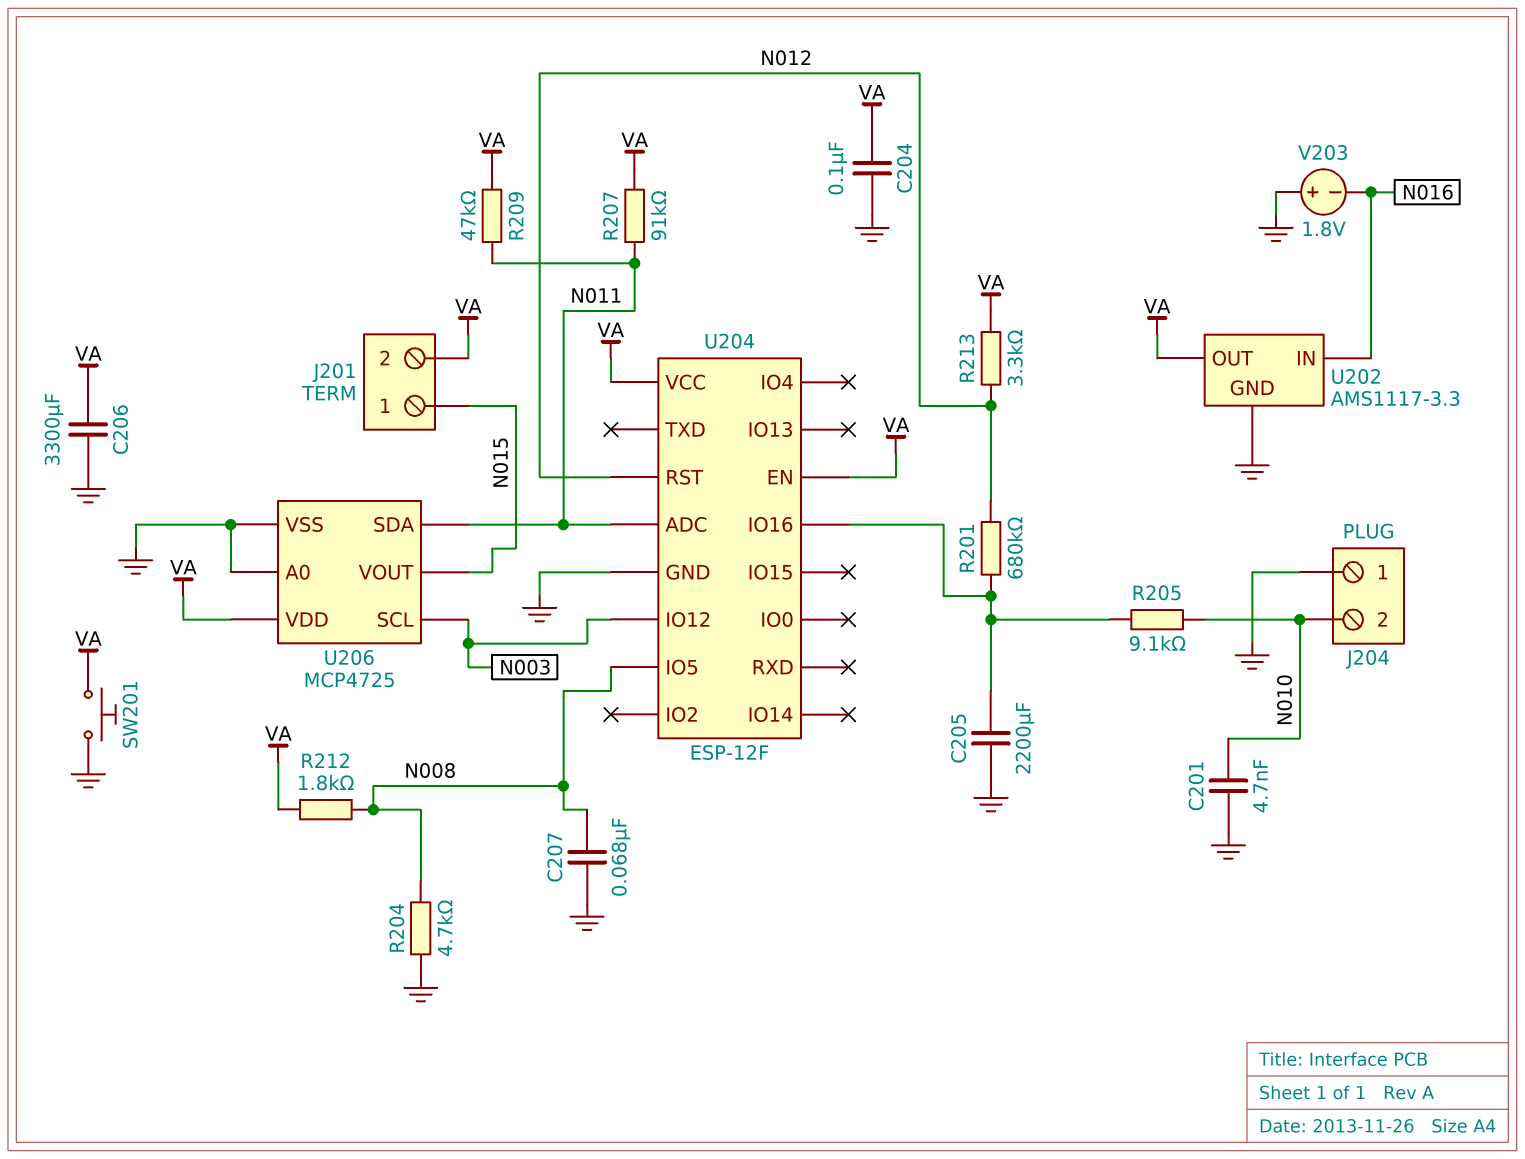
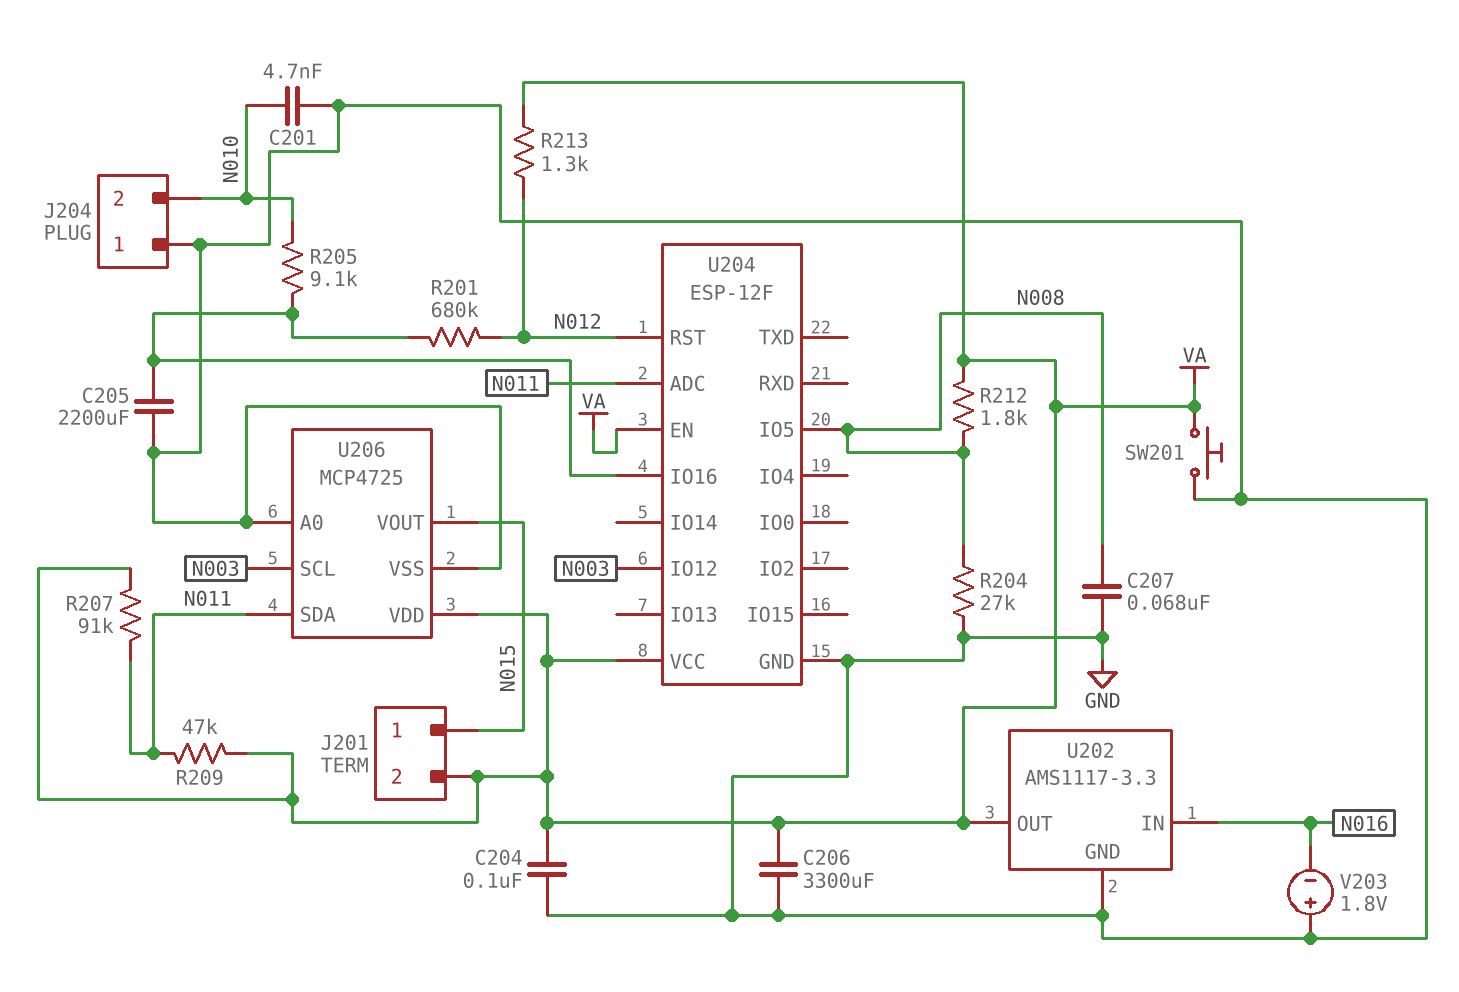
R204: 4.7k (GND, N008) -> 27k (GND, N008)
R213: 3.3k (N012, VA) -> 1.3k (N012, VA)

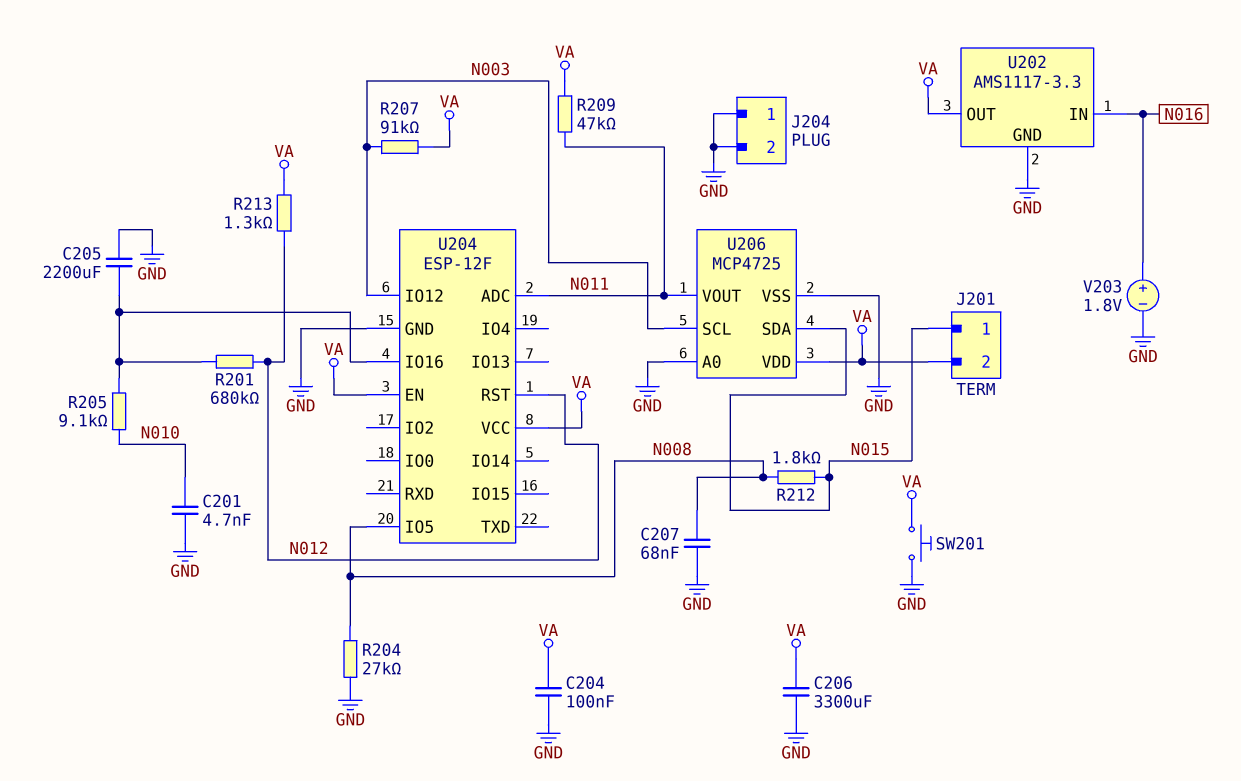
J204 pin 2: N010 -> GND
R207: 91k (N011, VA) -> 91k (N003, VA)
R212: 1.8k (N008, VA) -> 1.8k (N008, N015)
U206 pin SDA: N011 -> N015
U206 pin VOUT: N015 -> N011
V203: 1.8V (plus GND, minus N016) -> 1.8V (plus N016, minus GND)

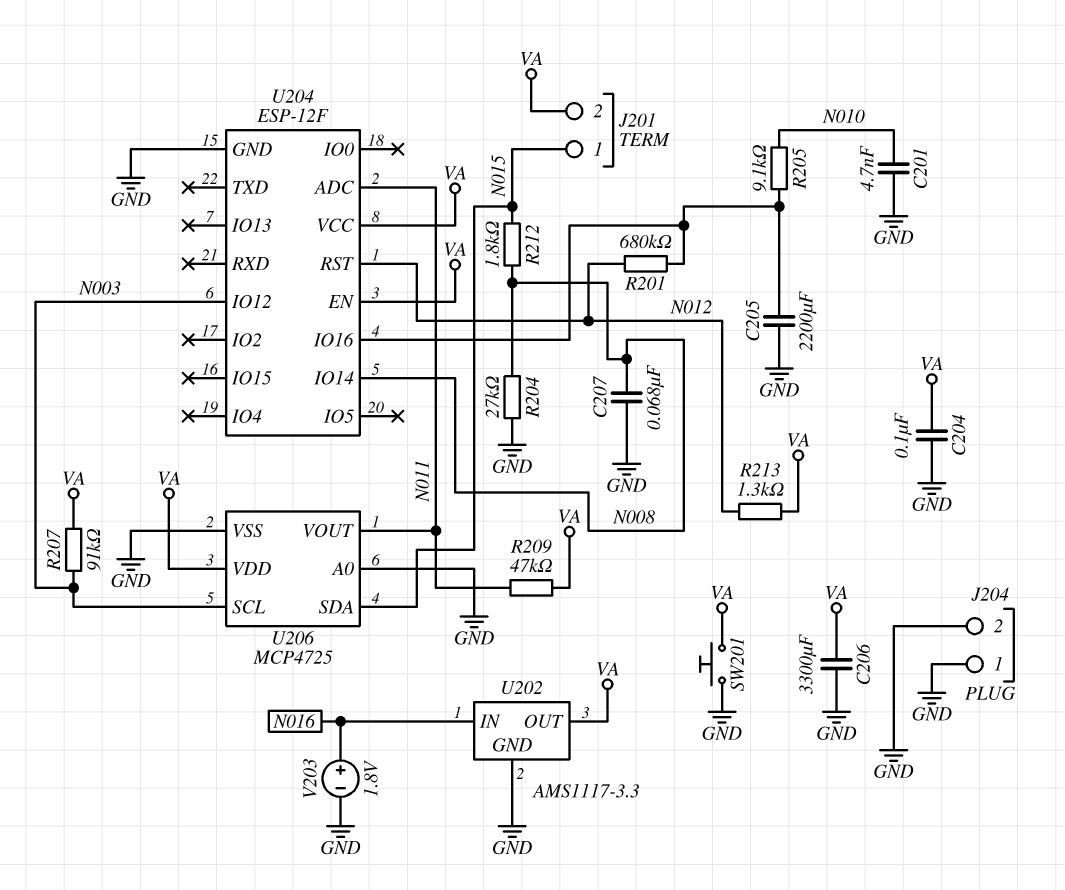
U204 pin IO5: N008 -> none
U204 pin IO14: none -> N008

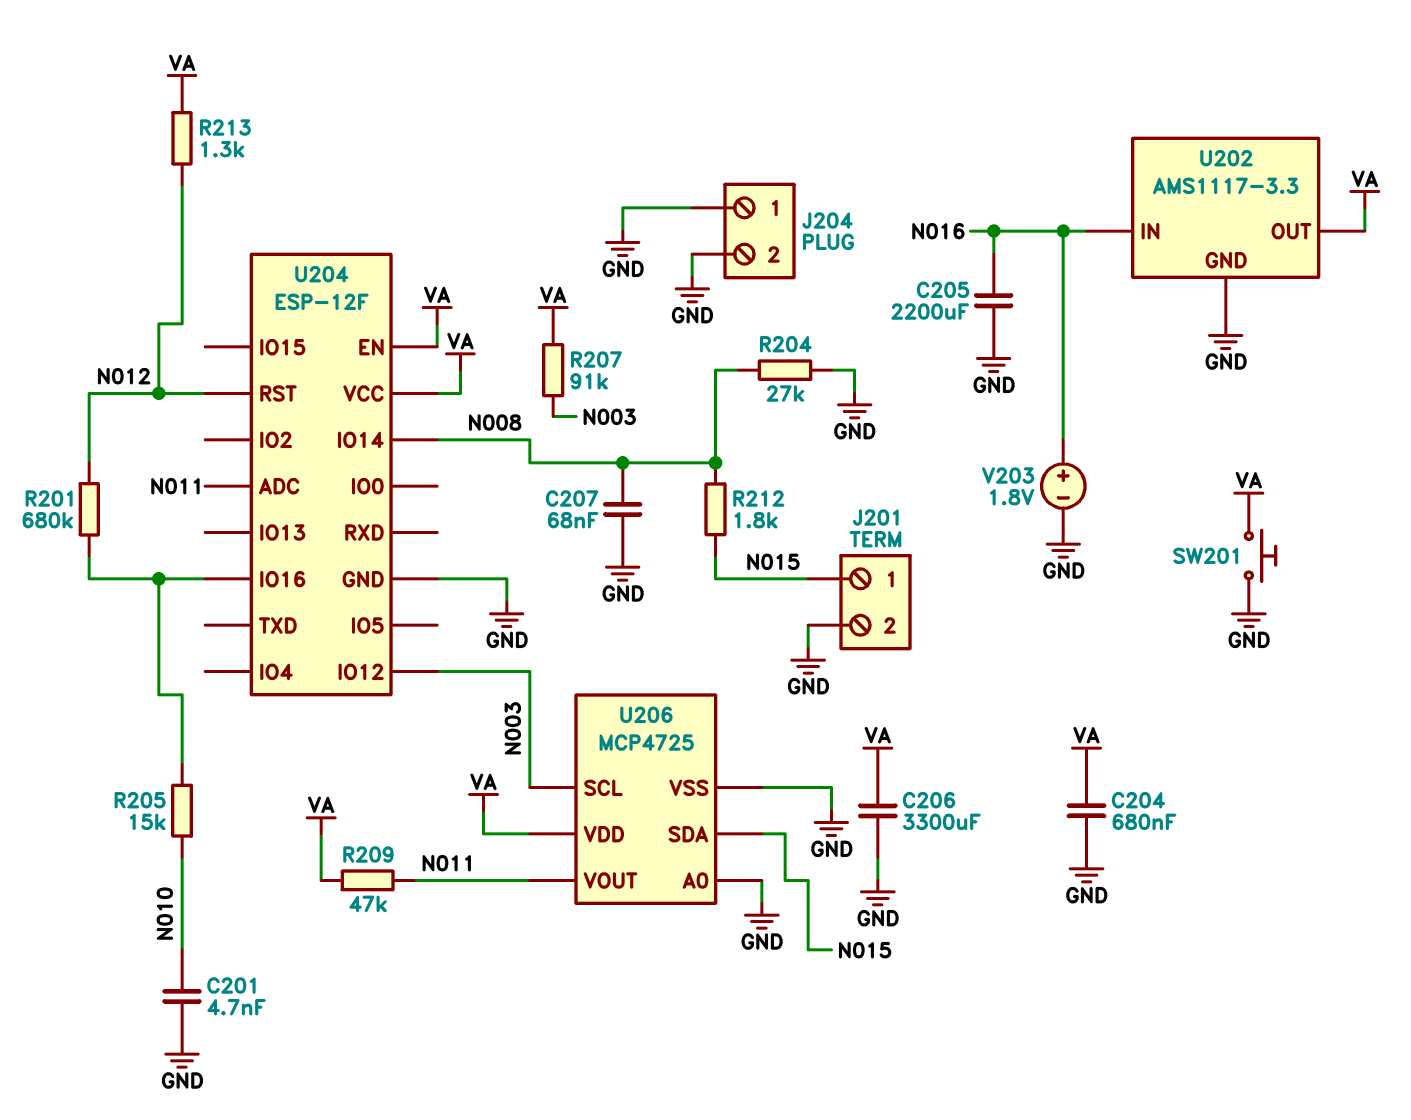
C204: 100nF (GND, VA) -> 680nF (GND, VA)
C205: 2200uF (GND, U204/IO16) -> 2200uF (GND, N016)
J201 pin 2: VA -> GND
R205: 9.1k (N010, U204/IO16) -> 15k (N010, U204/IO16)

